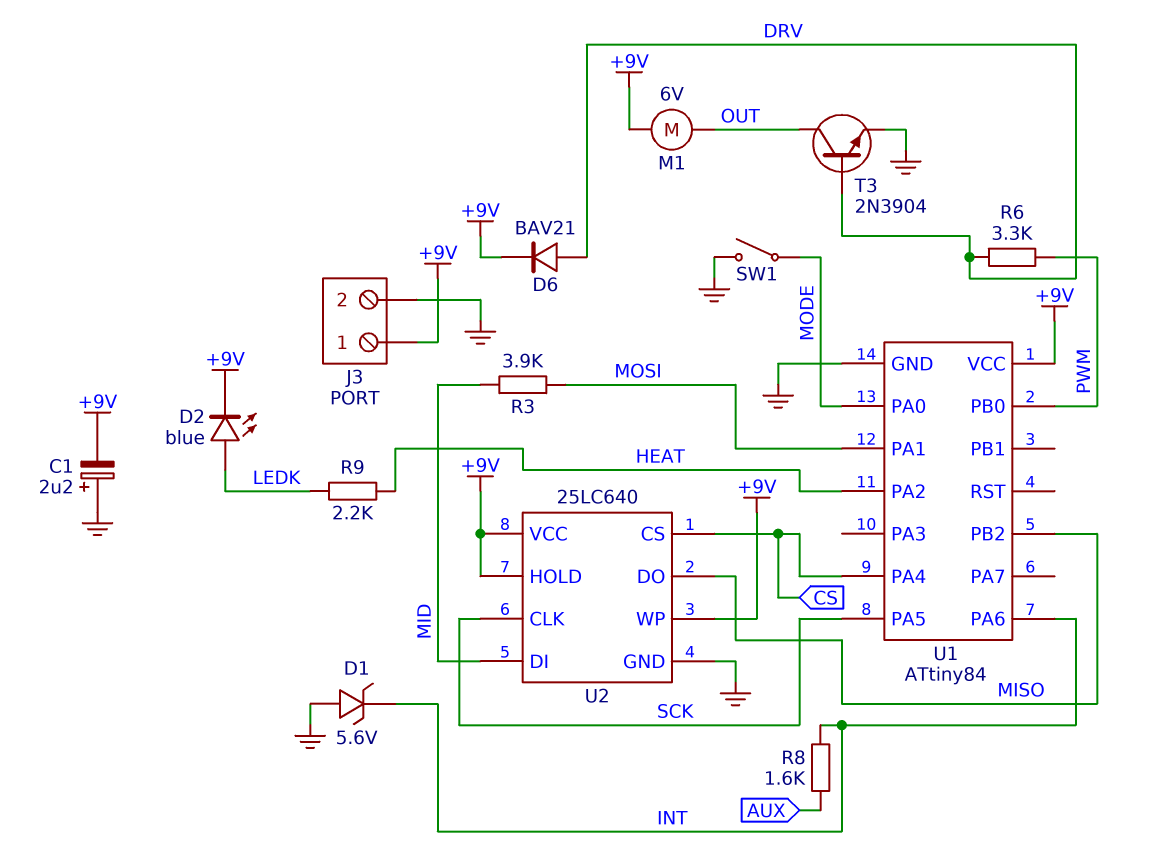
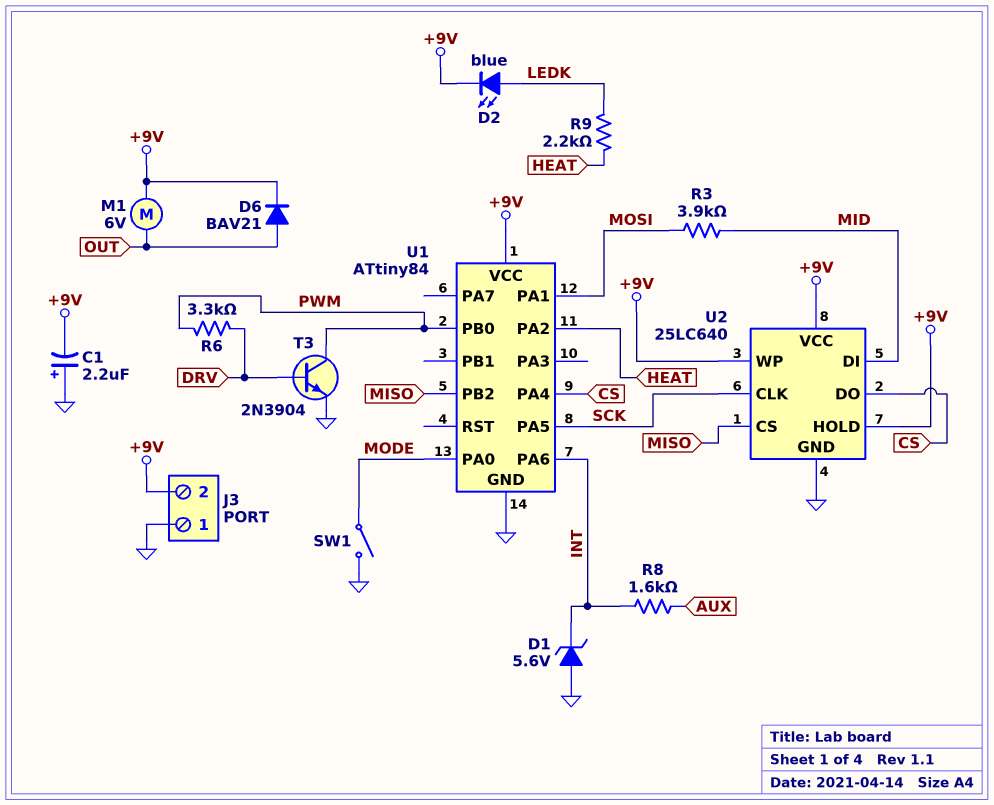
D6: diode BAV21 (A DRV, K +9V) -> diode BAV21 (A OUT, K +9V)
J3 pin 1: +9V -> GND
J3 pin 2: GND -> +9V
T3: NPN 2N3904 (B DRV, C OUT, E GND) -> NPN 2N3904 (B DRV, C PWM, E GND)
U2 pin CS: CS -> MISO
U2 pin DO: MISO -> CS

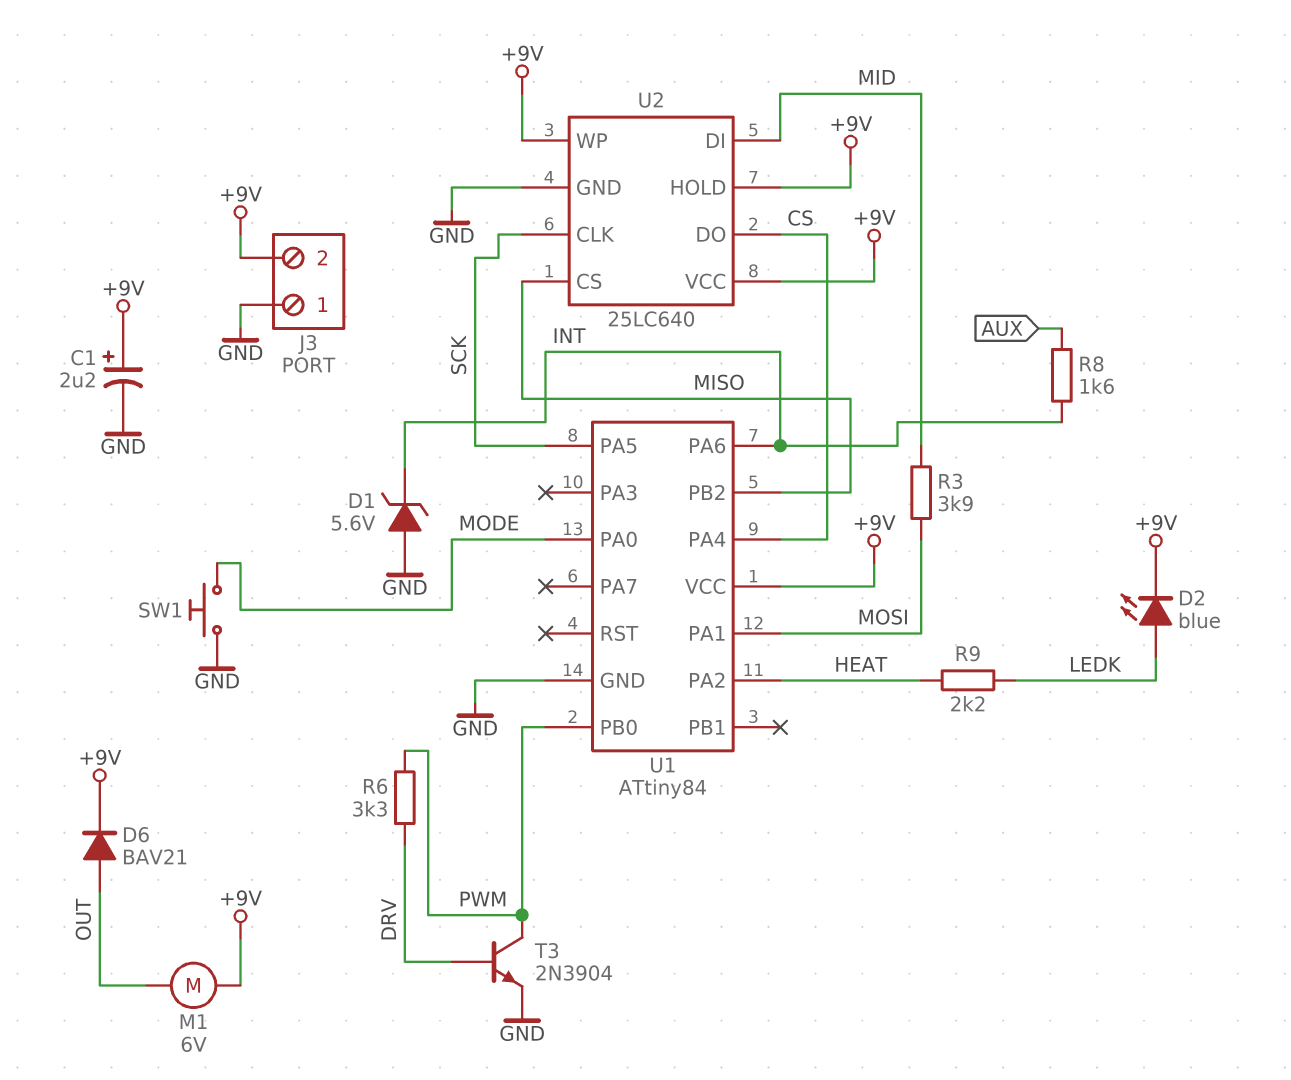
C1: 2.2uF (plus GND, minus +9V) -> 2.2uF (plus +9V, minus GND)
SW1: switch (GND, MODE) -> button (GND, MODE)

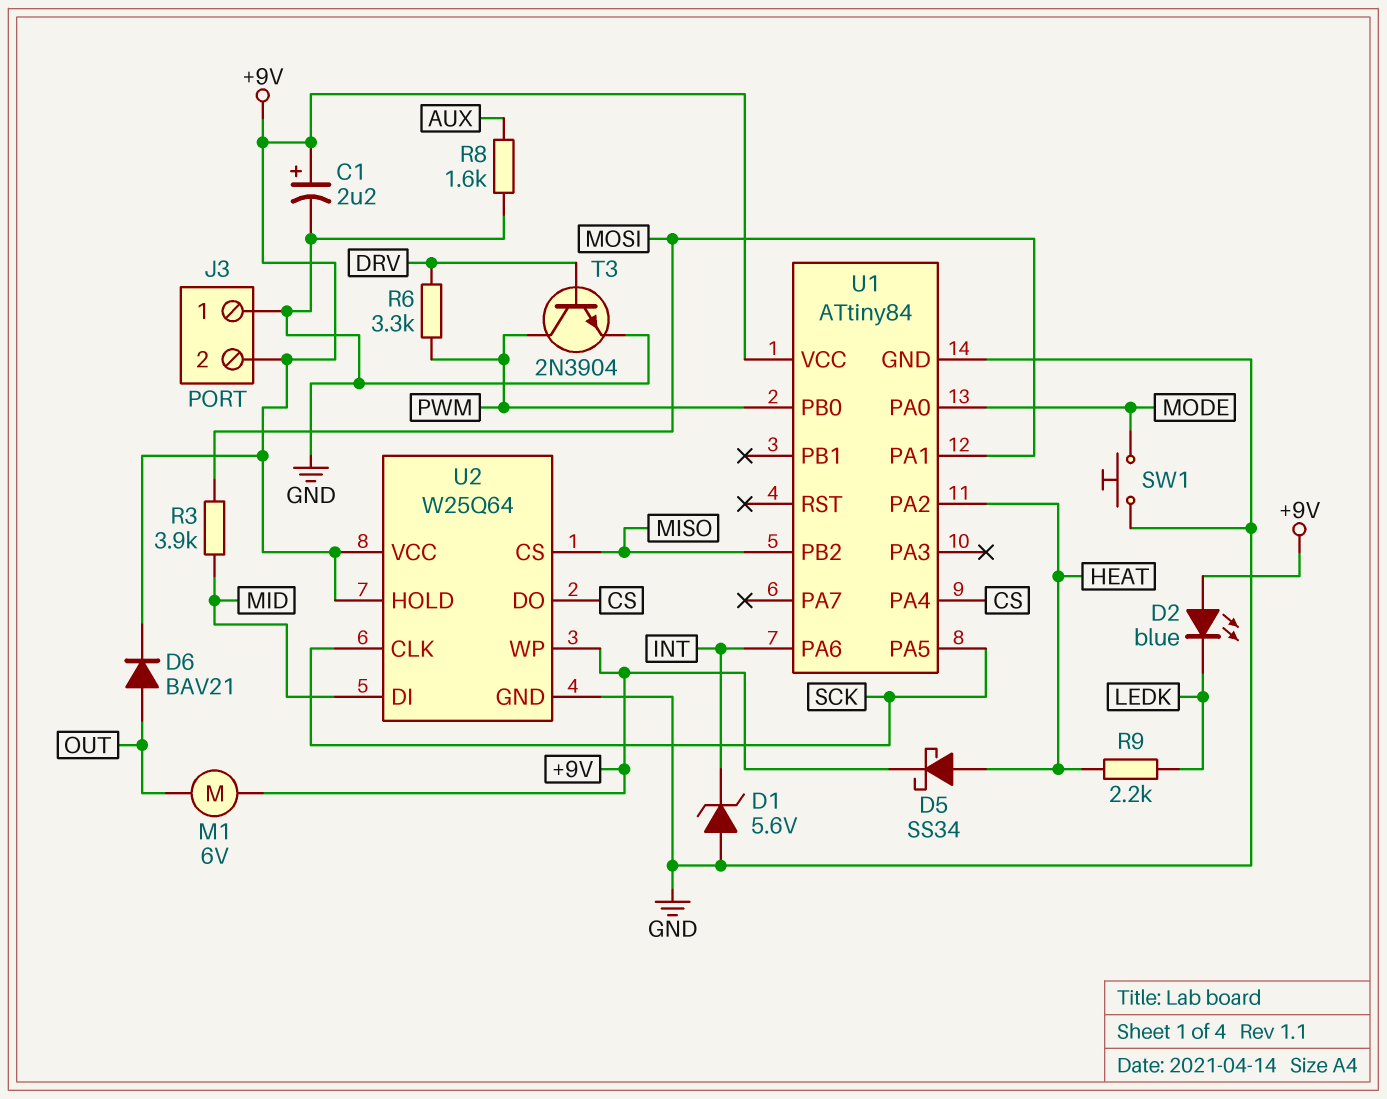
D2: LED blue (A LEDK, K +9V) -> LED blue (A +9V, K LEDK)
D5: none -> schottky SS34 (A HEAT, K +9V)
R8: 1.6k (AUX, INT) -> 1.6k (AUX, GND)
U2: 25LC640 -> W25Q64

